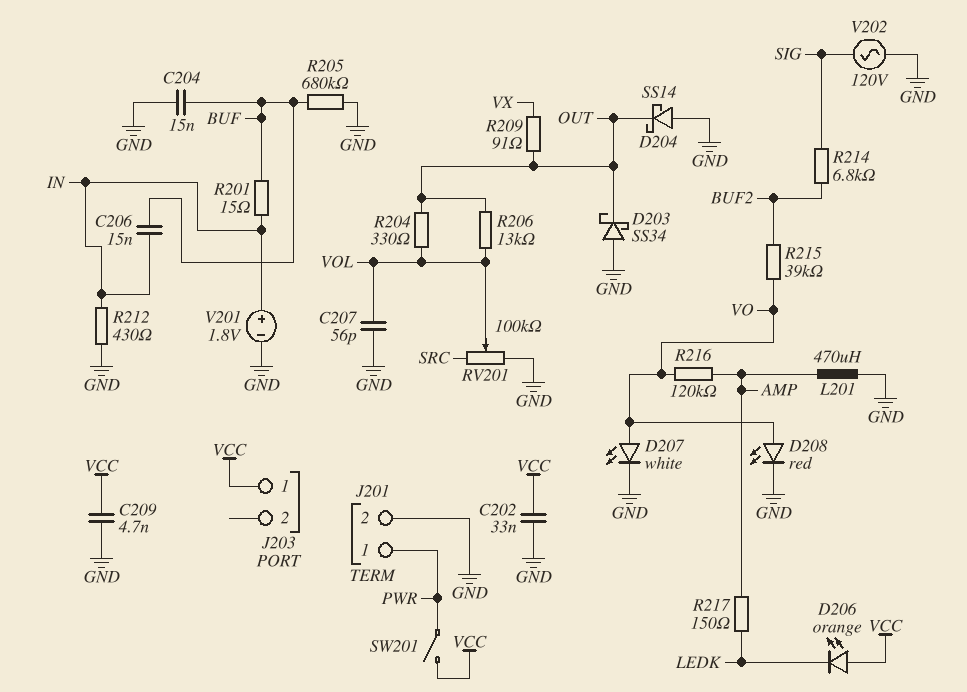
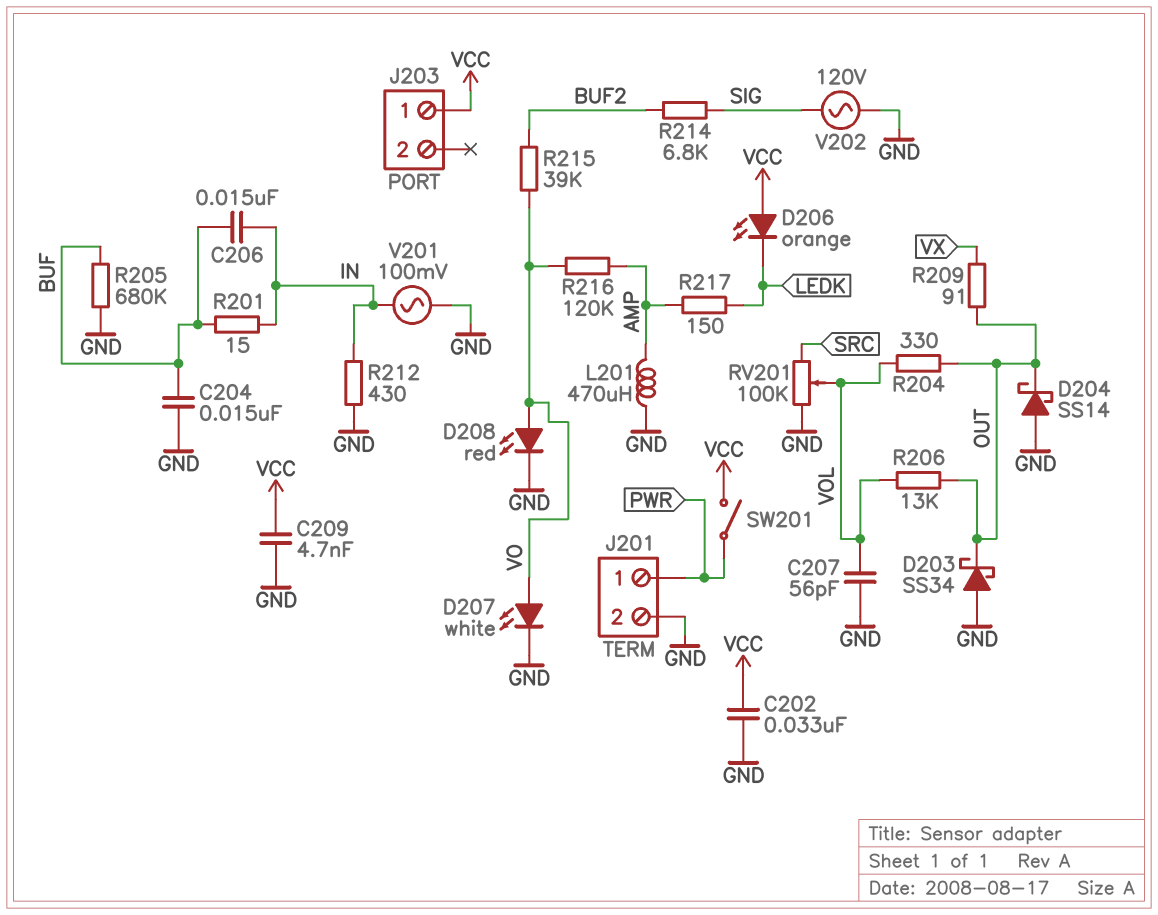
V201: 1.8V (plus IN, minus GND) -> AC 100mV (GND, IN)

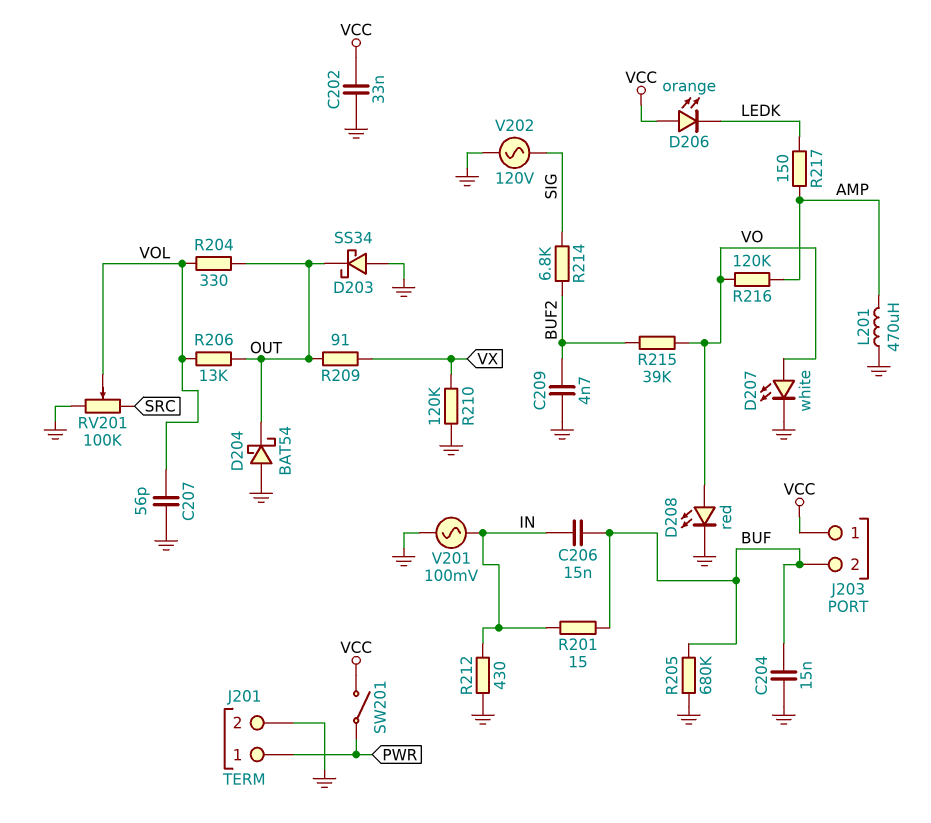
C209: 4.7nF (GND, VCC) -> 4.7nF (BUF2, GND)
D204: schottky SS14 (A GND, K OUT) -> schottky BAT54 (A GND, K OUT)
J203 pin 2: none -> BUF
R210: none -> 120k (GND, VX)

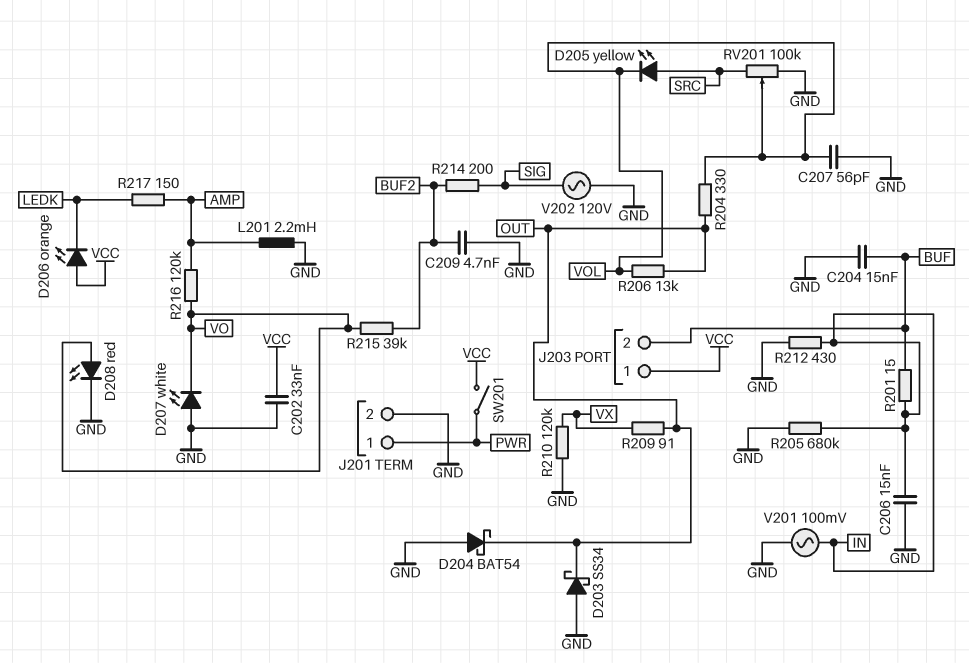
C206: 15nF (BUF, IN) -> 15nF (GND, IN)
D205: none -> LED yellow (A SRC, K VOL)
D207: LED white (A VO, K GND) -> LED white (A GND, K VO)
L201: 470uH (AMP, GND) -> 2.2mH (AMP, GND)
R205: 680k (BUF, GND) -> 680k (GND, IN)
R214: 6.8k (BUF2, SIG) -> 200 (BUF2, SIG)

